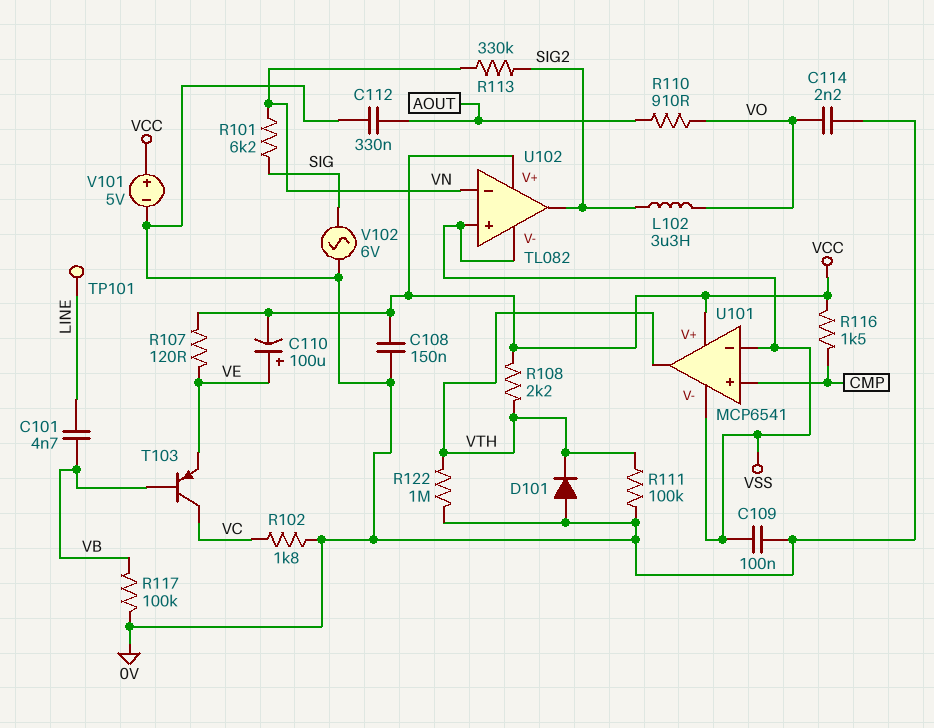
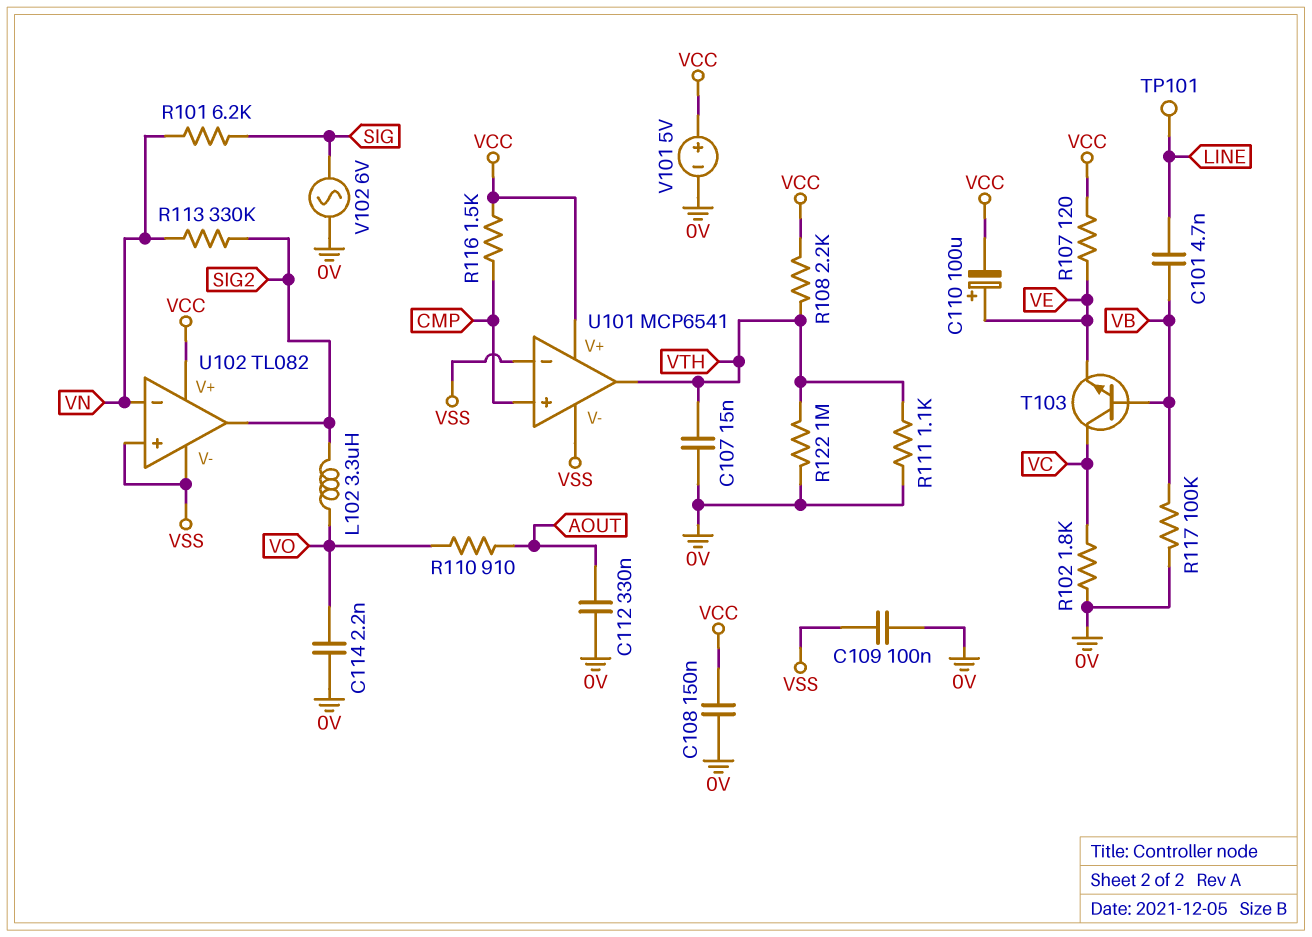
C107: none -> 15nF (0V, VTH)
D101: diode (A 0V, K VTH) -> none
R111: 100k (0V, VTH) -> 1.1k (0V, VTH)
T103: PNP (B VB, C VC, E VE) -> NPN (B VB, C VC, E VE)

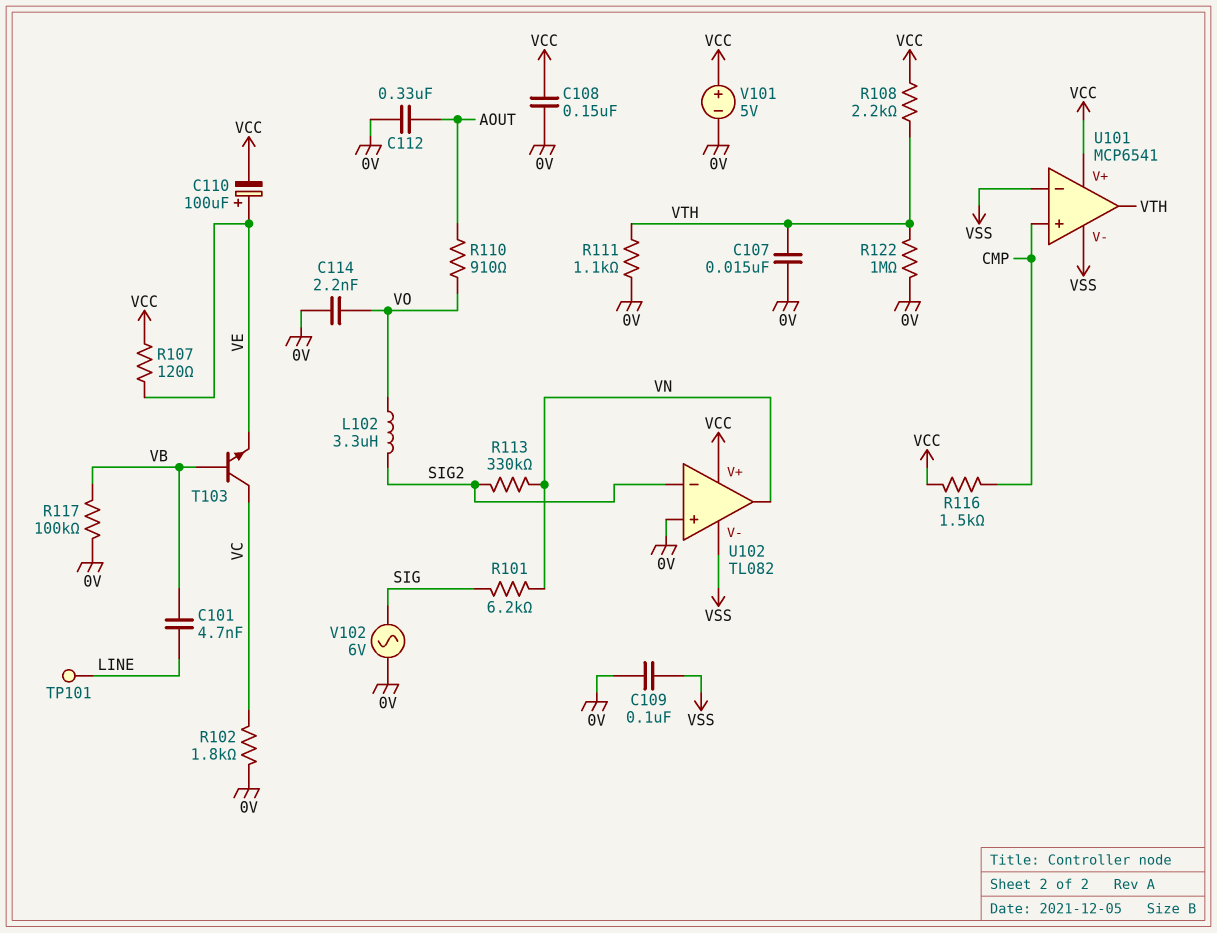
U102 pin in+: VSS -> 0V
U102 pin in-: VN -> SIG2
U102 pin out: SIG2 -> VN

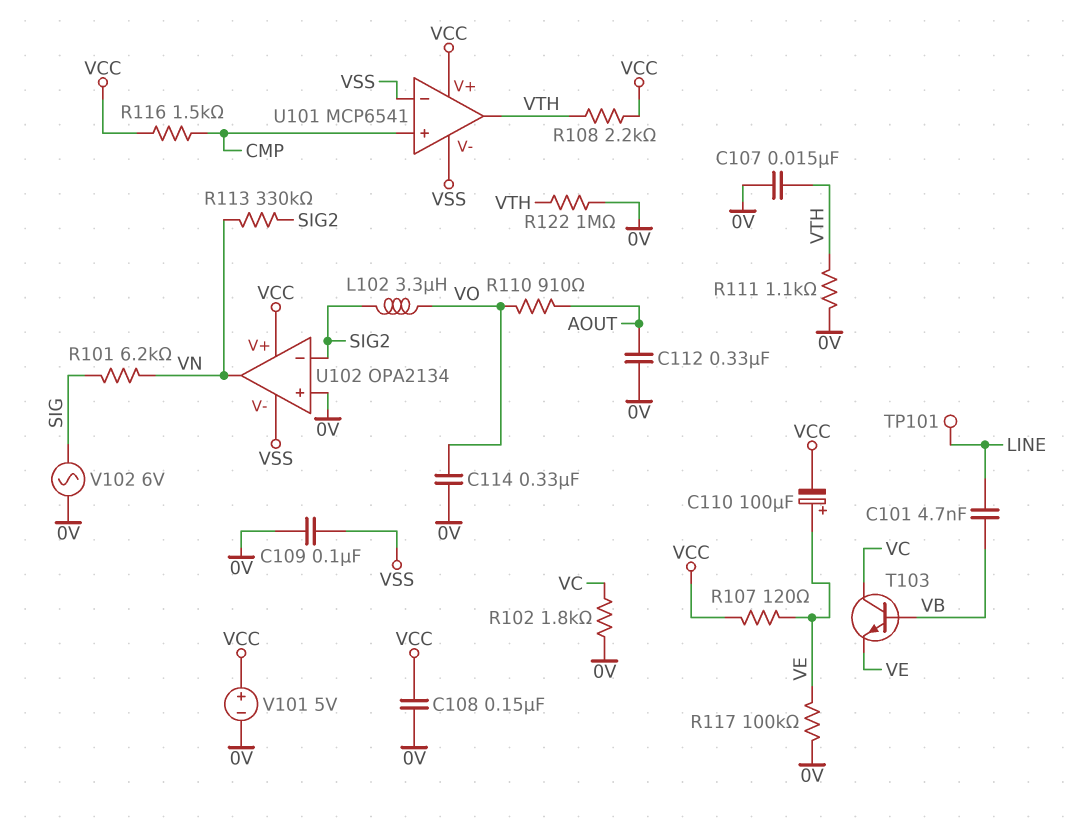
C114: 2.2nF (0V, VO) -> 330nF (0V, VO)
R117: 100k (0V, VB) -> 100k (0V, VE)
U102: TL082 -> OPA2134

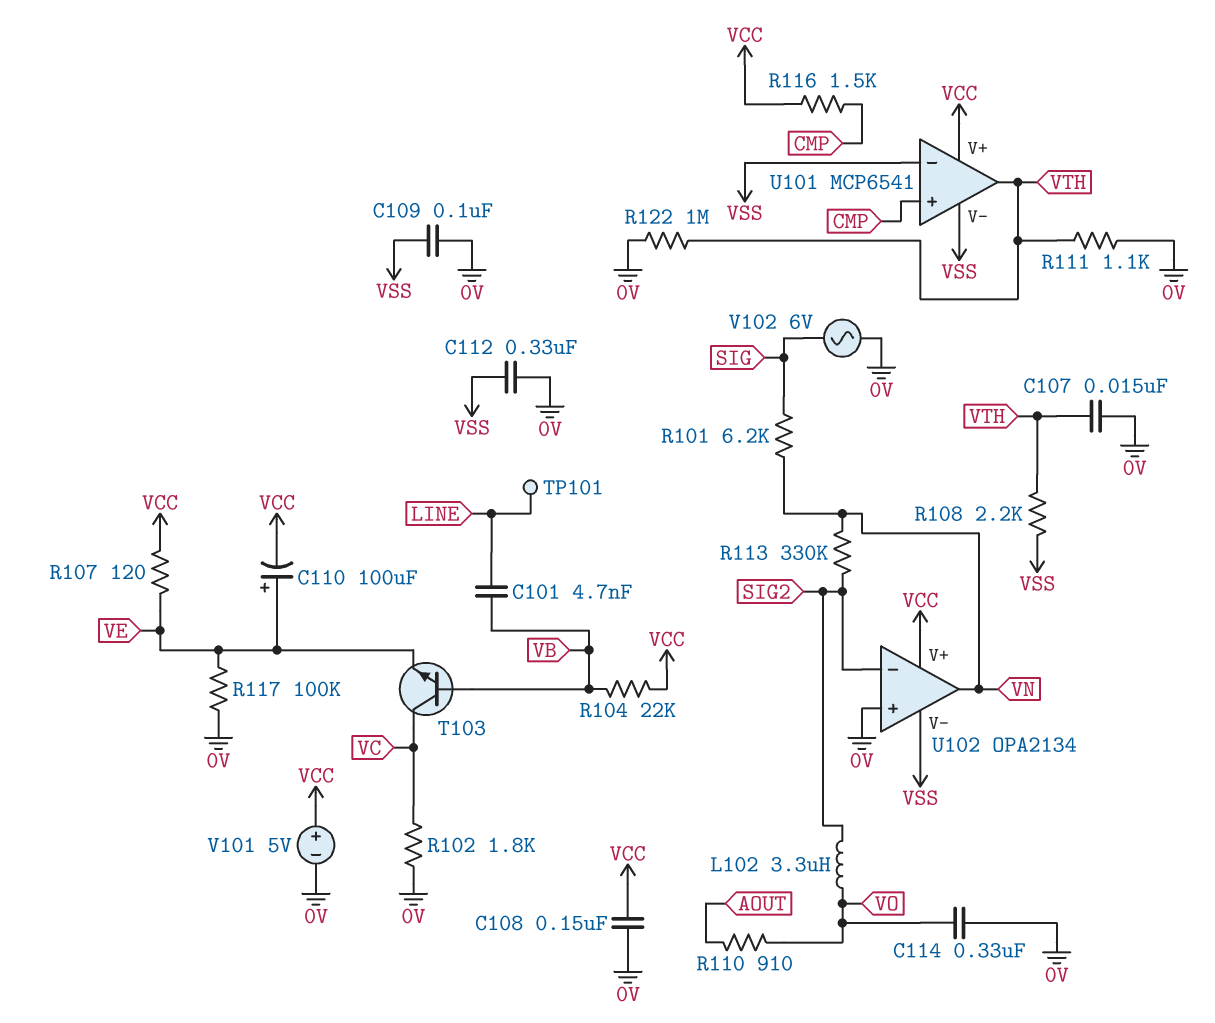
C112: 330nF (0V, AOUT) -> 330nF (0V, VSS)
R104: none -> 22k (VB, VCC)
R108: 2.2k (VCC, VTH) -> 2.2k (VSS, VTH)

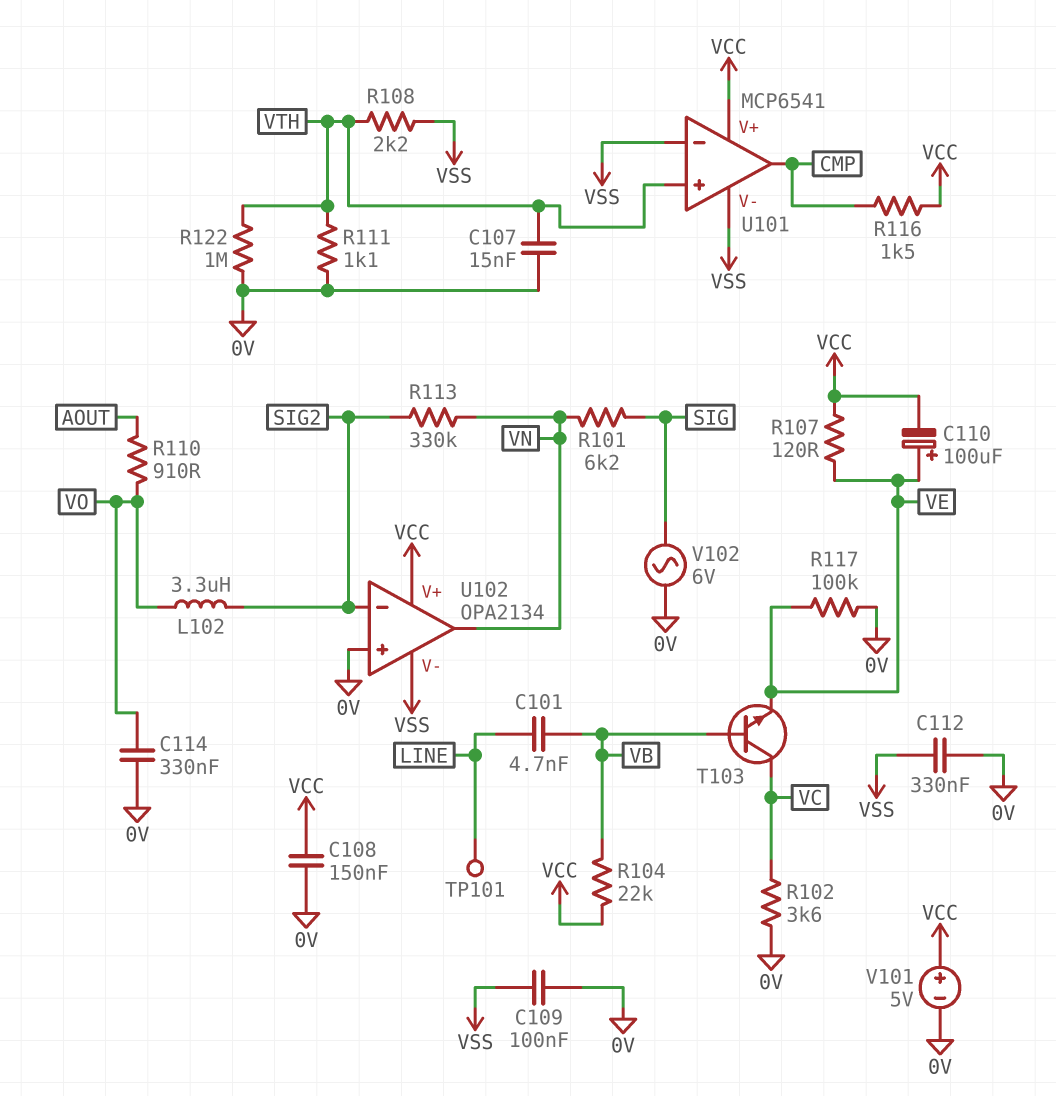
R102: 1.8k (0V, VC) -> 3.6k (0V, VC)
U101 pin in+: CMP -> VTH
U101 pin out: VTH -> CMP

